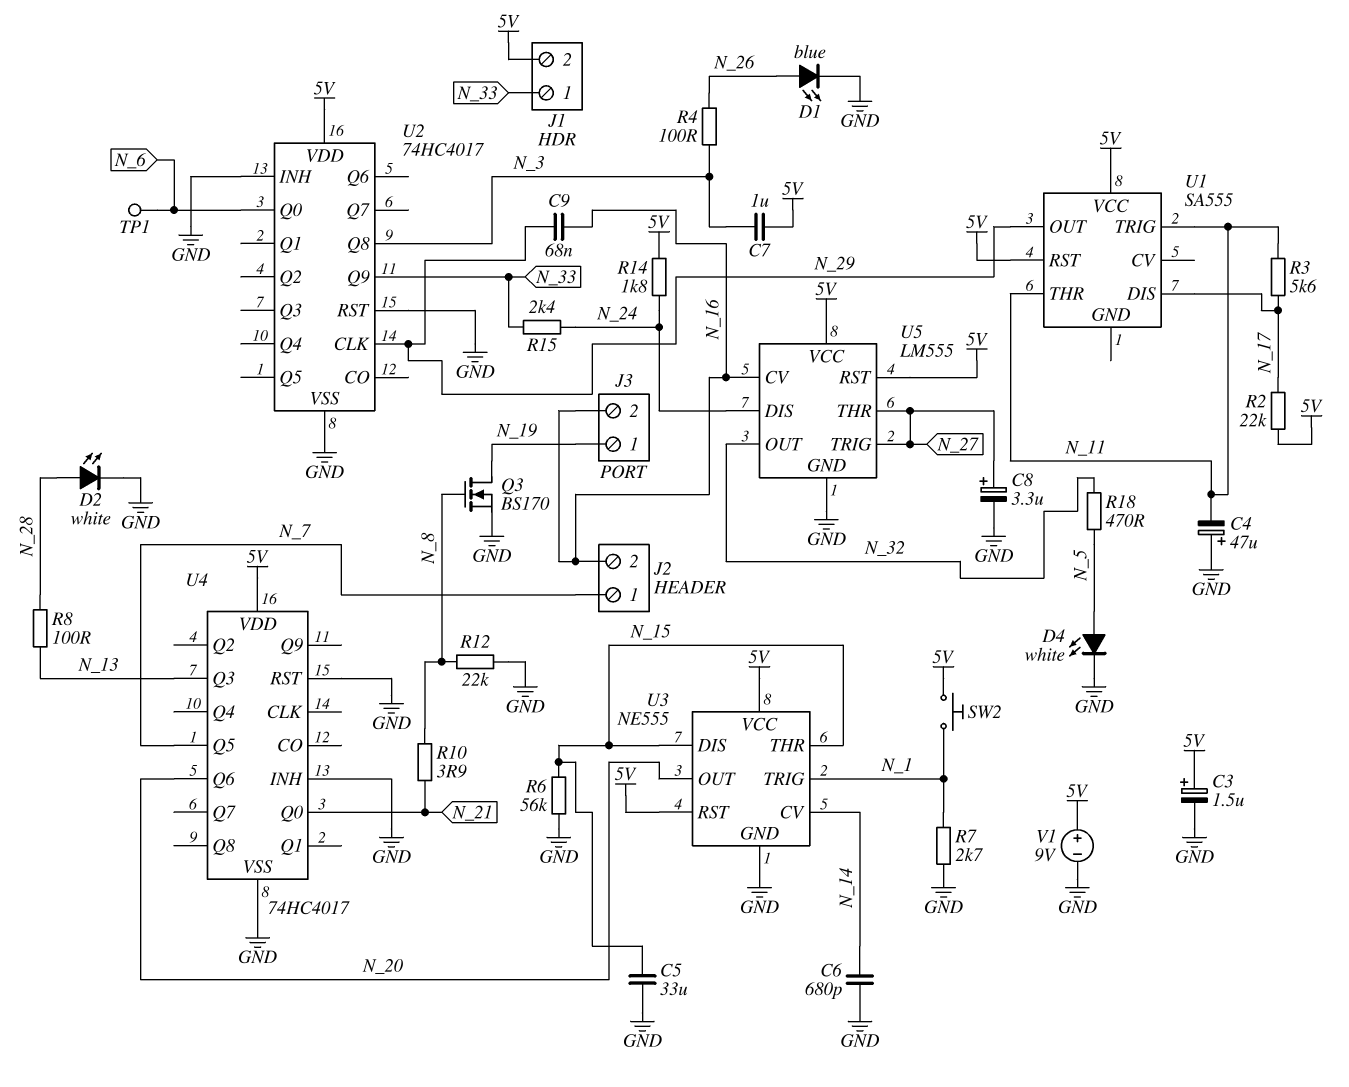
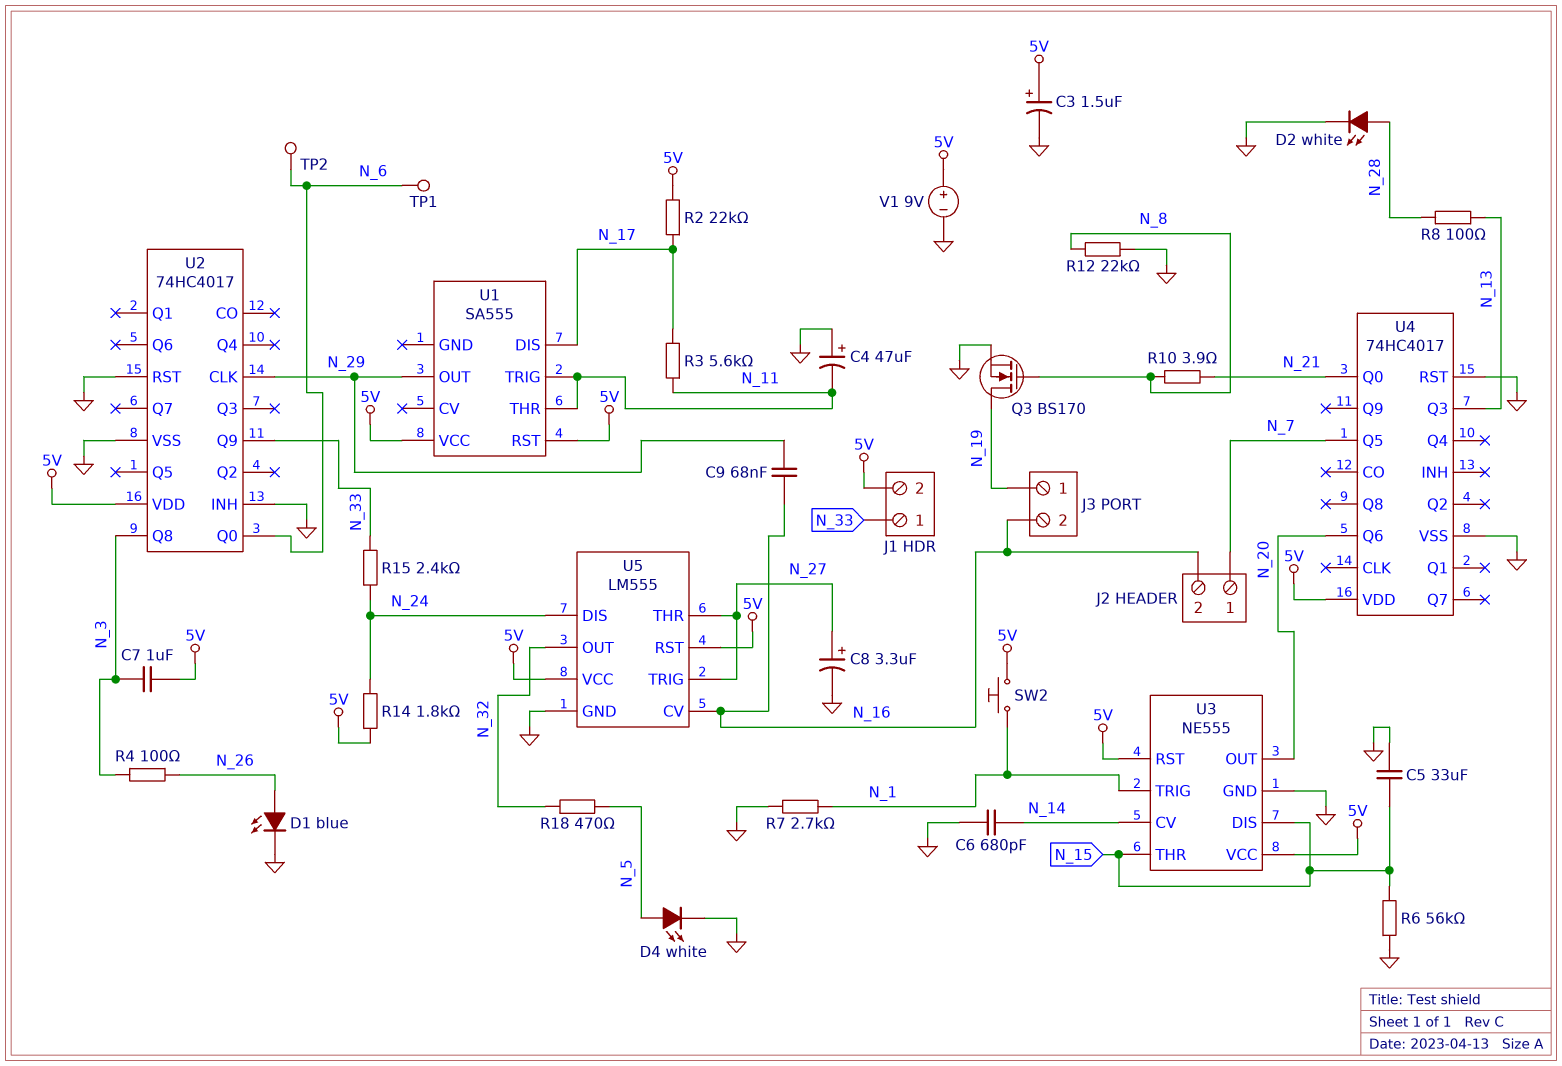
TP2: none -> test point (N_6)
U4 pin INH: GND -> none

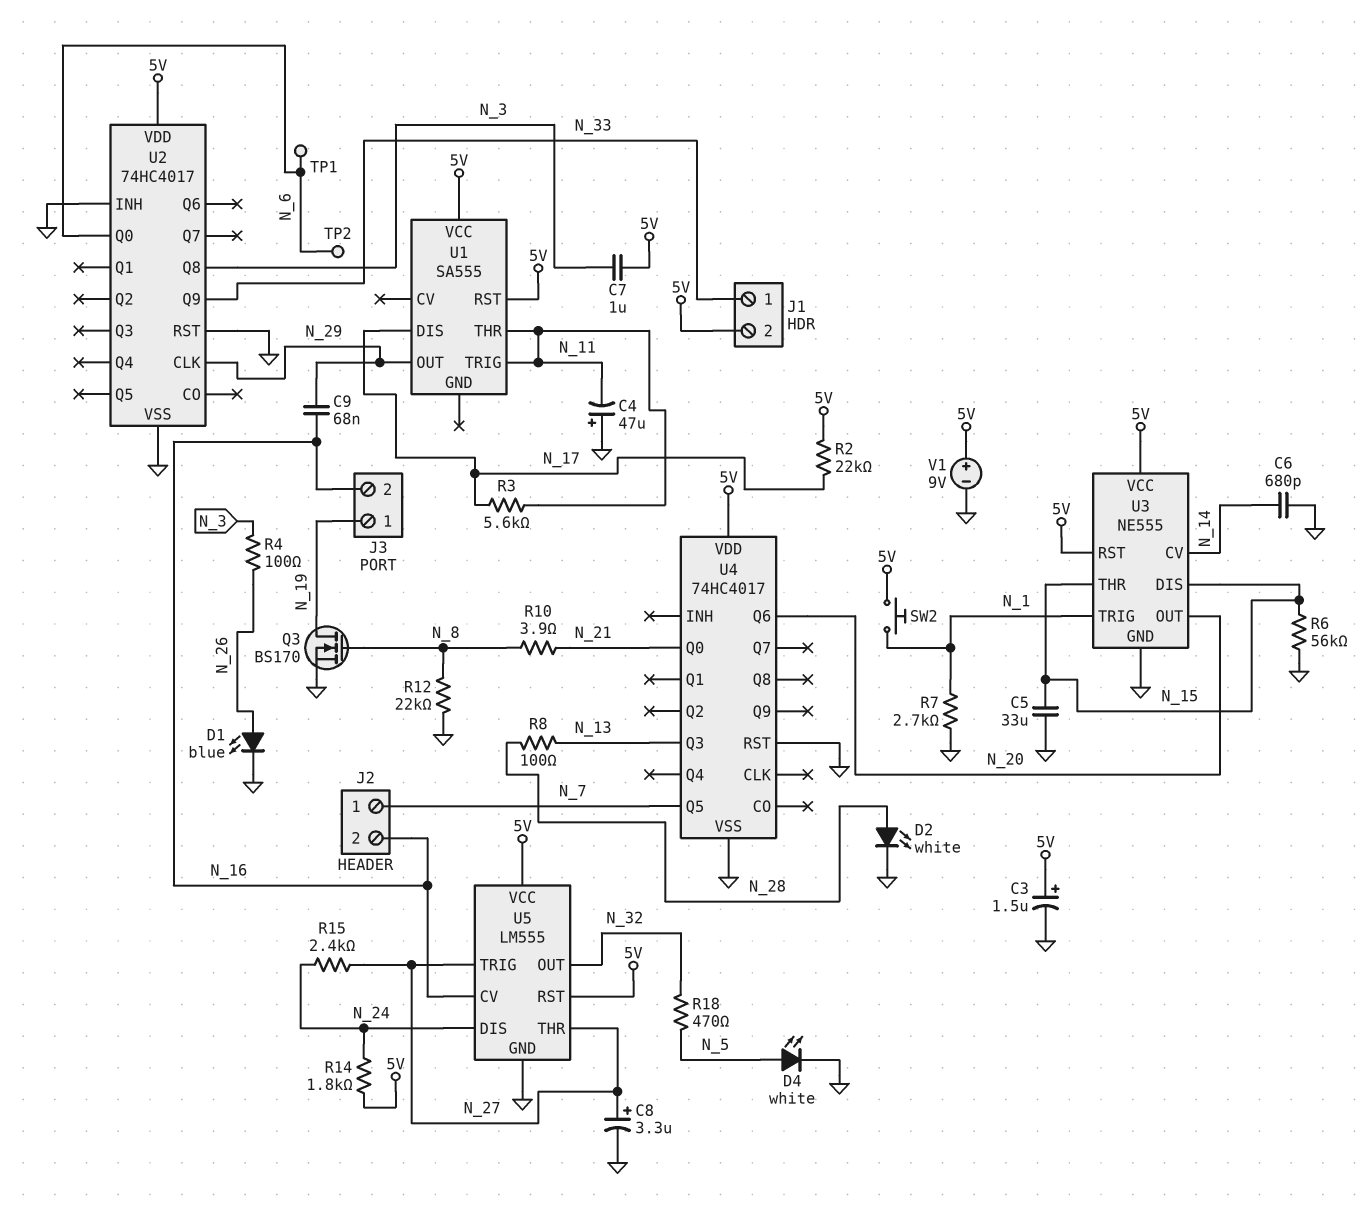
R15: 2.4k (N_24, N_33) -> 2.4k (N_24, N_27)

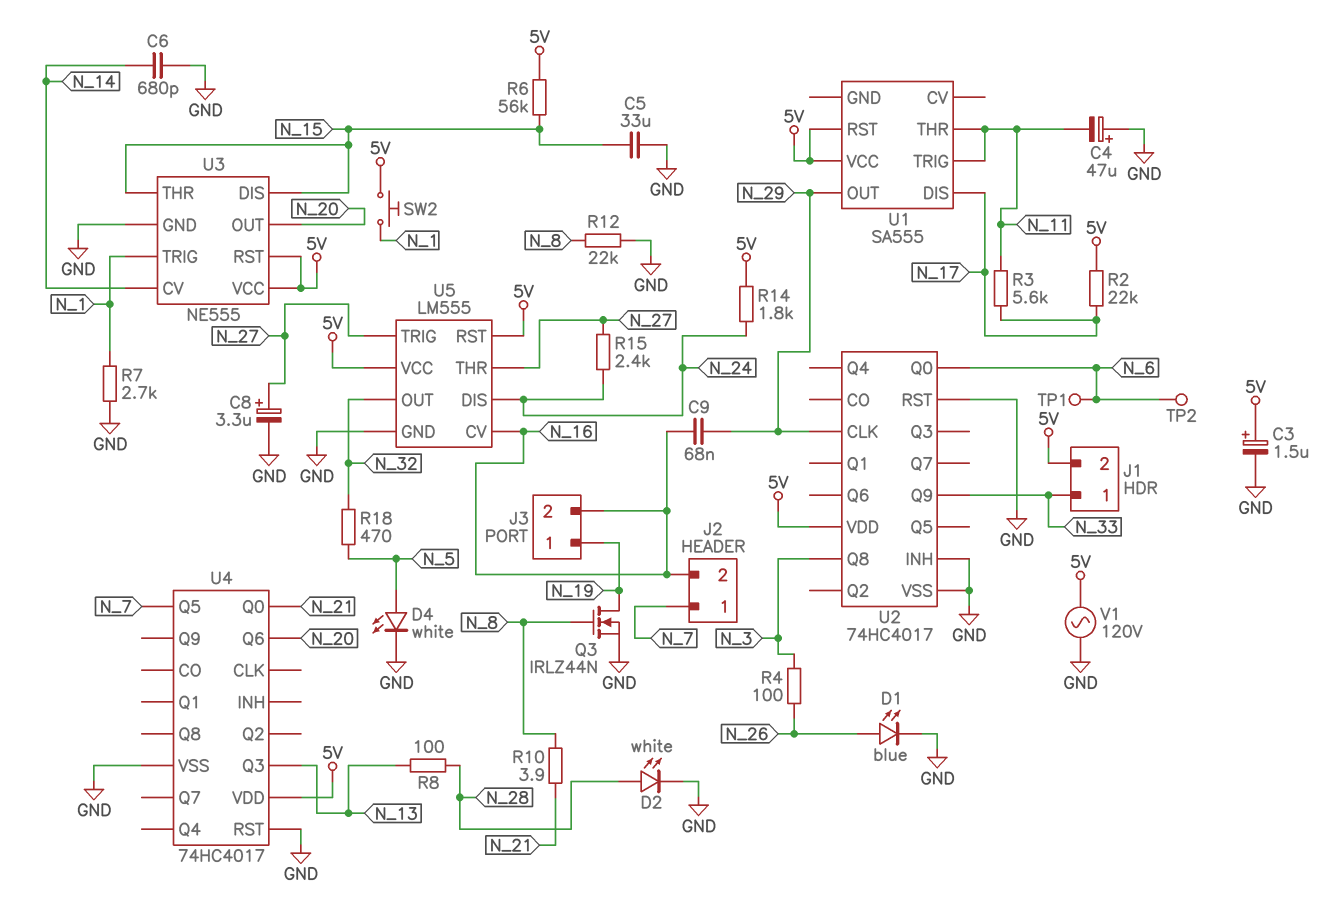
C7: 1uF (5V, N_3) -> none
Q3: NMOS BS170 (G N_8, D N_19, S GND) -> NMOS IRLZ44N (G N_8, D N_19, S GND)
R6: 56k (GND, N_15) -> 56k (5V, N_15)
V1: 9V (plus 5V, minus GND) -> AC 120V (5V, GND)

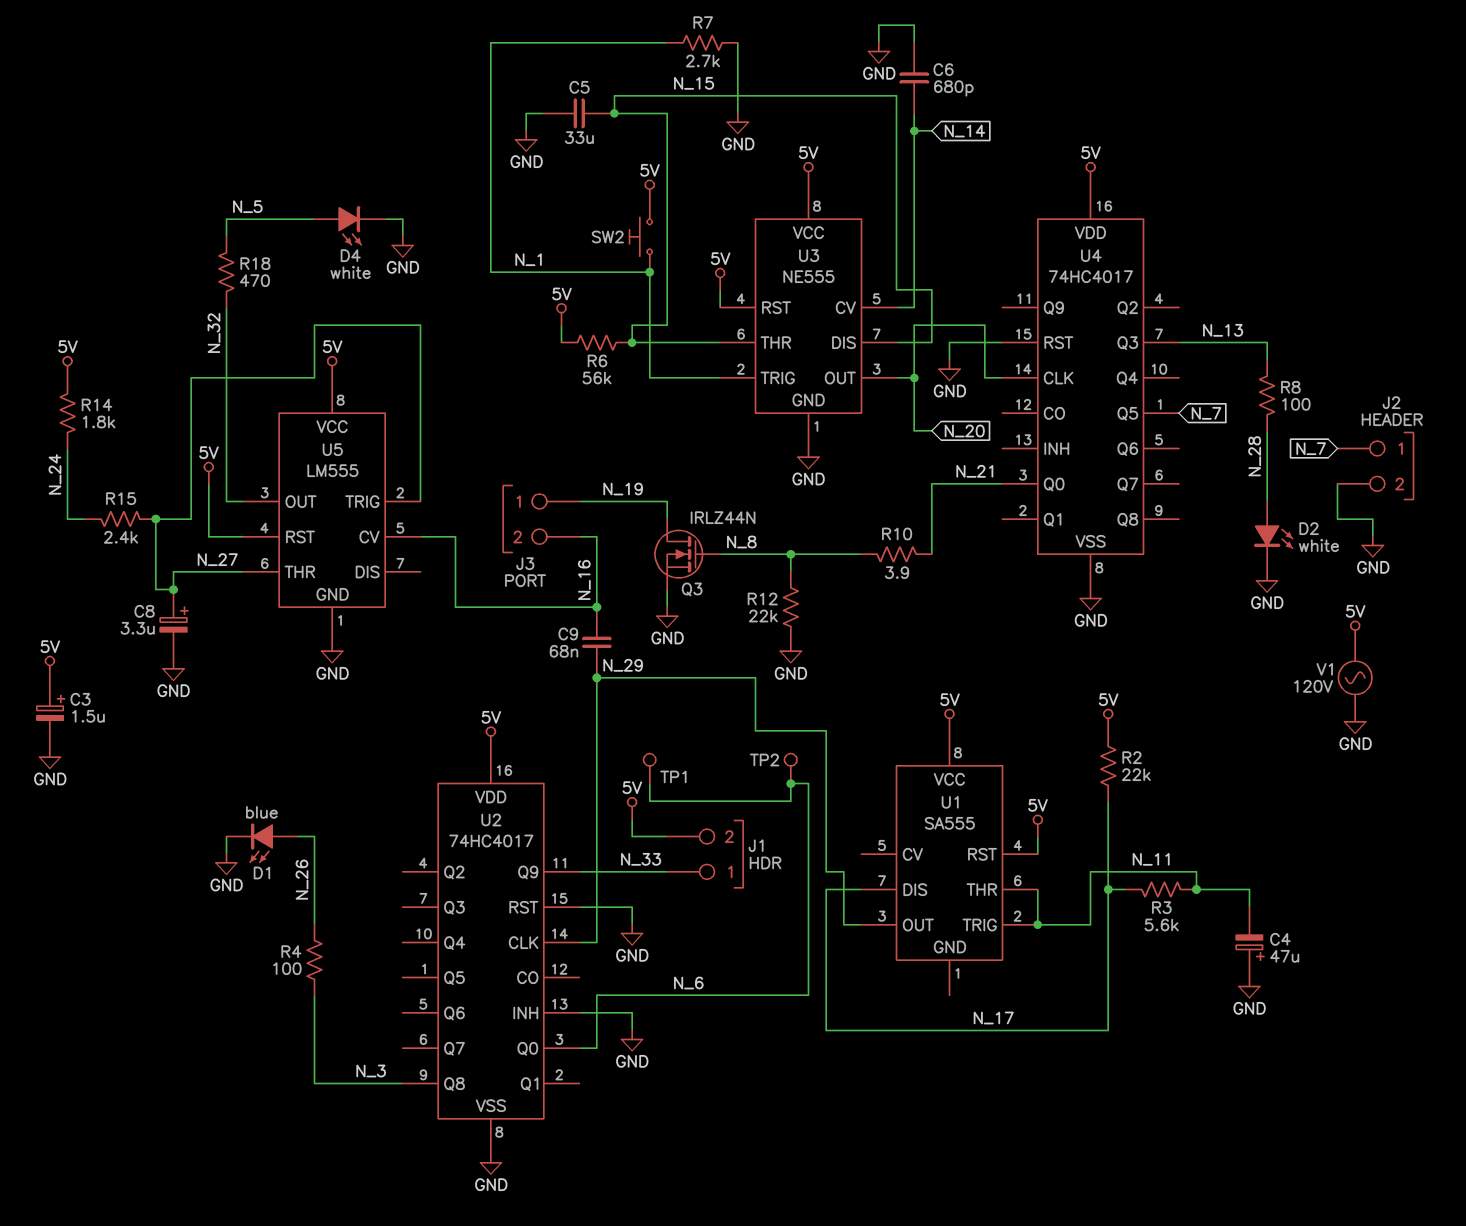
J2 pin 2: N_16 -> GND
U4 pin CLK: none -> N_20
U4 pin Q6: N_20 -> none
U5 pin DIS: N_24 -> none

